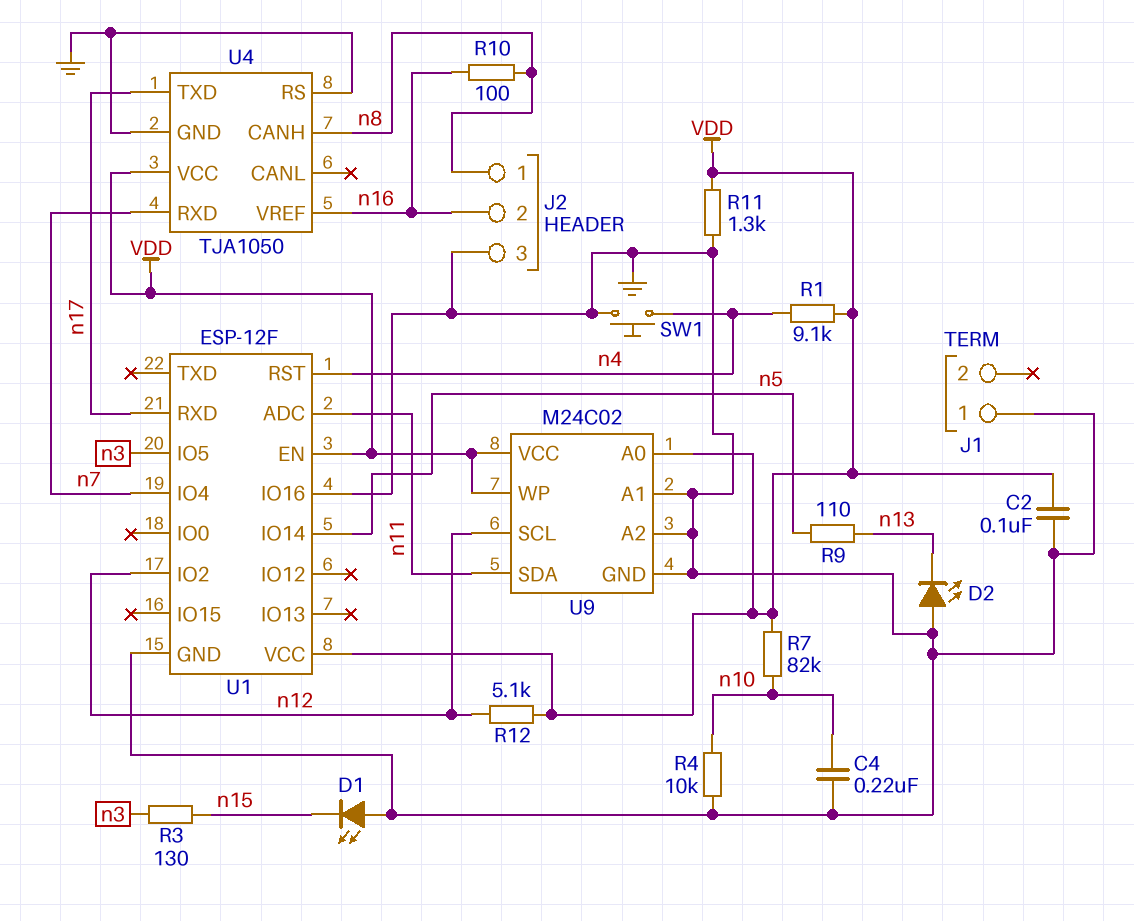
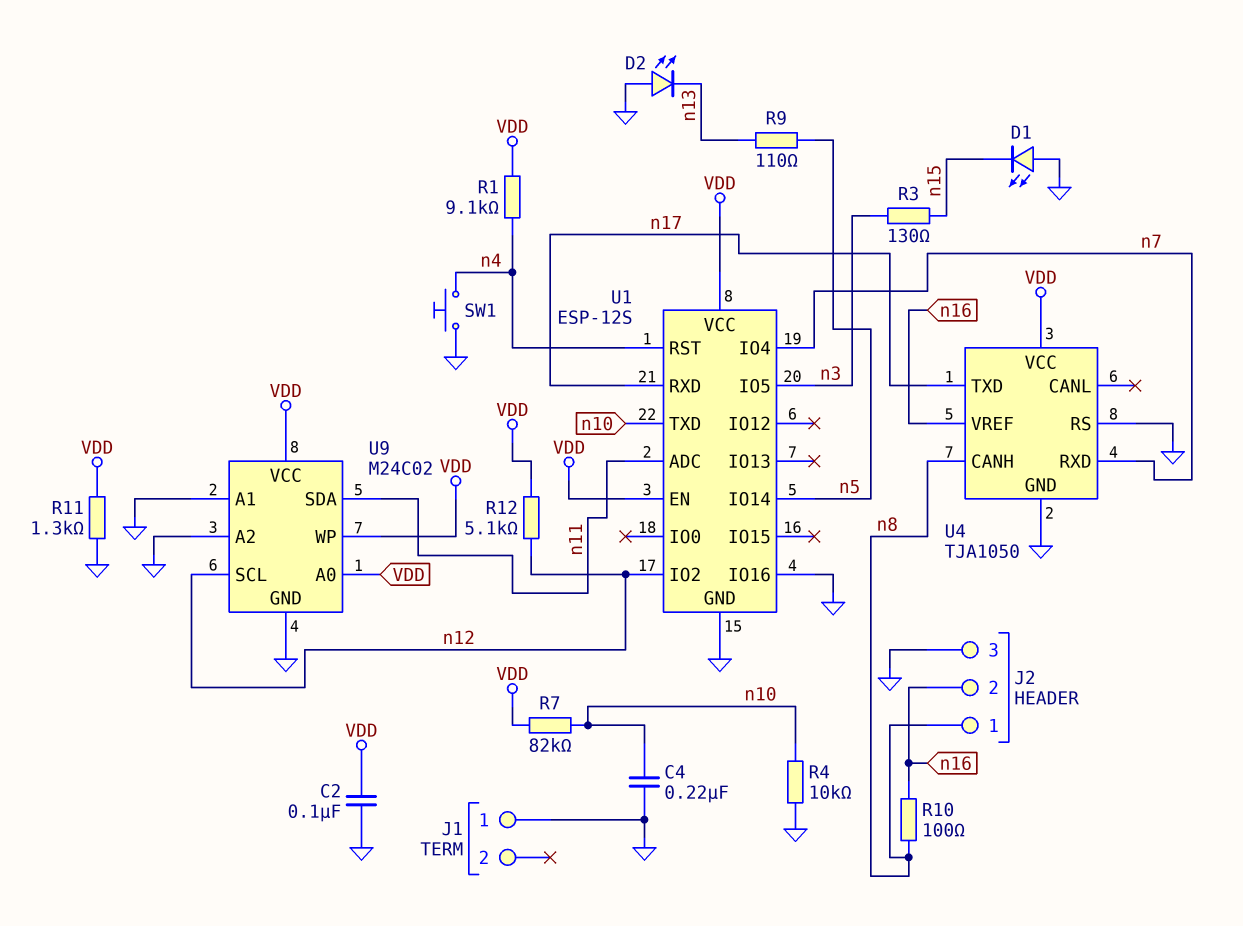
U1: ESP-12F -> ESP-12S
U1 pin TXD: none -> n10

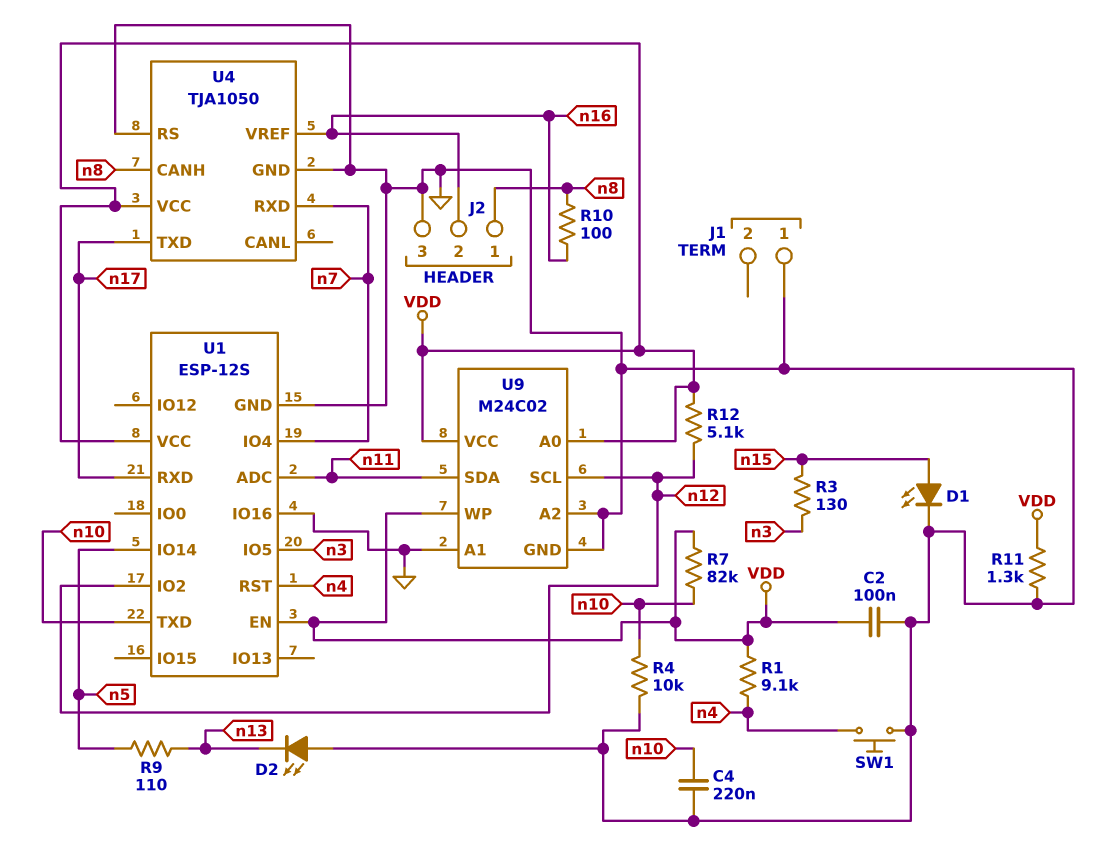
D1: LED (A GND, K n15) -> LED (A n15, K GND)

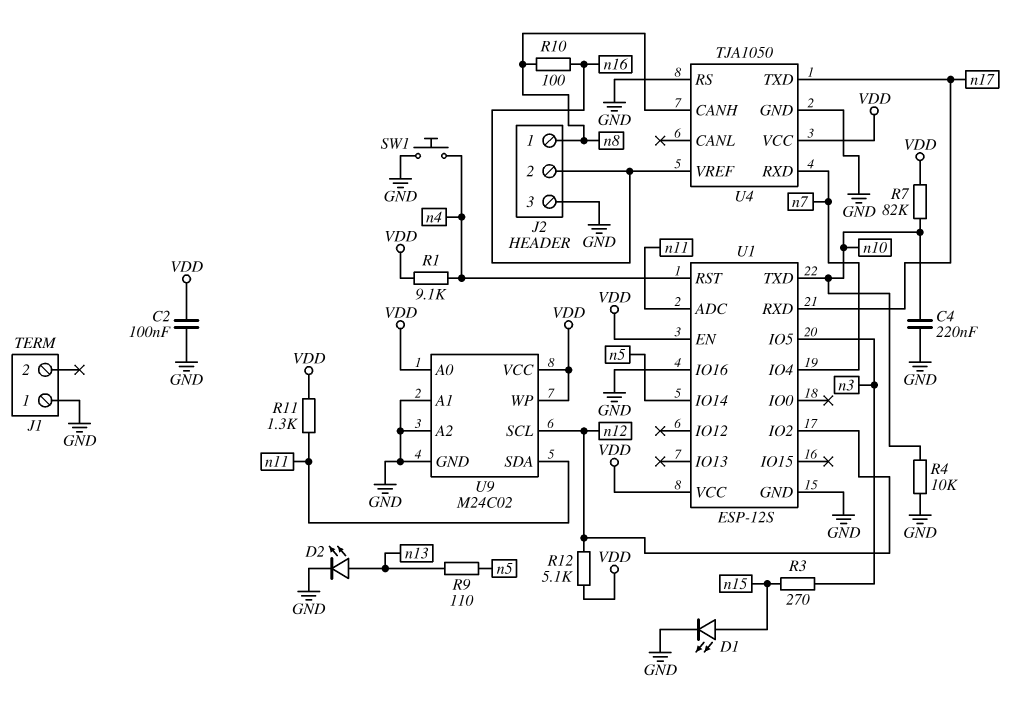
D2: LED (A GND, K n13) -> LED (A n13, K GND)
R3: 130 (n3, n15) -> 270 (n3, n15)
R11: 1.3k (GND, VDD) -> 1.3k (VDD, n11)

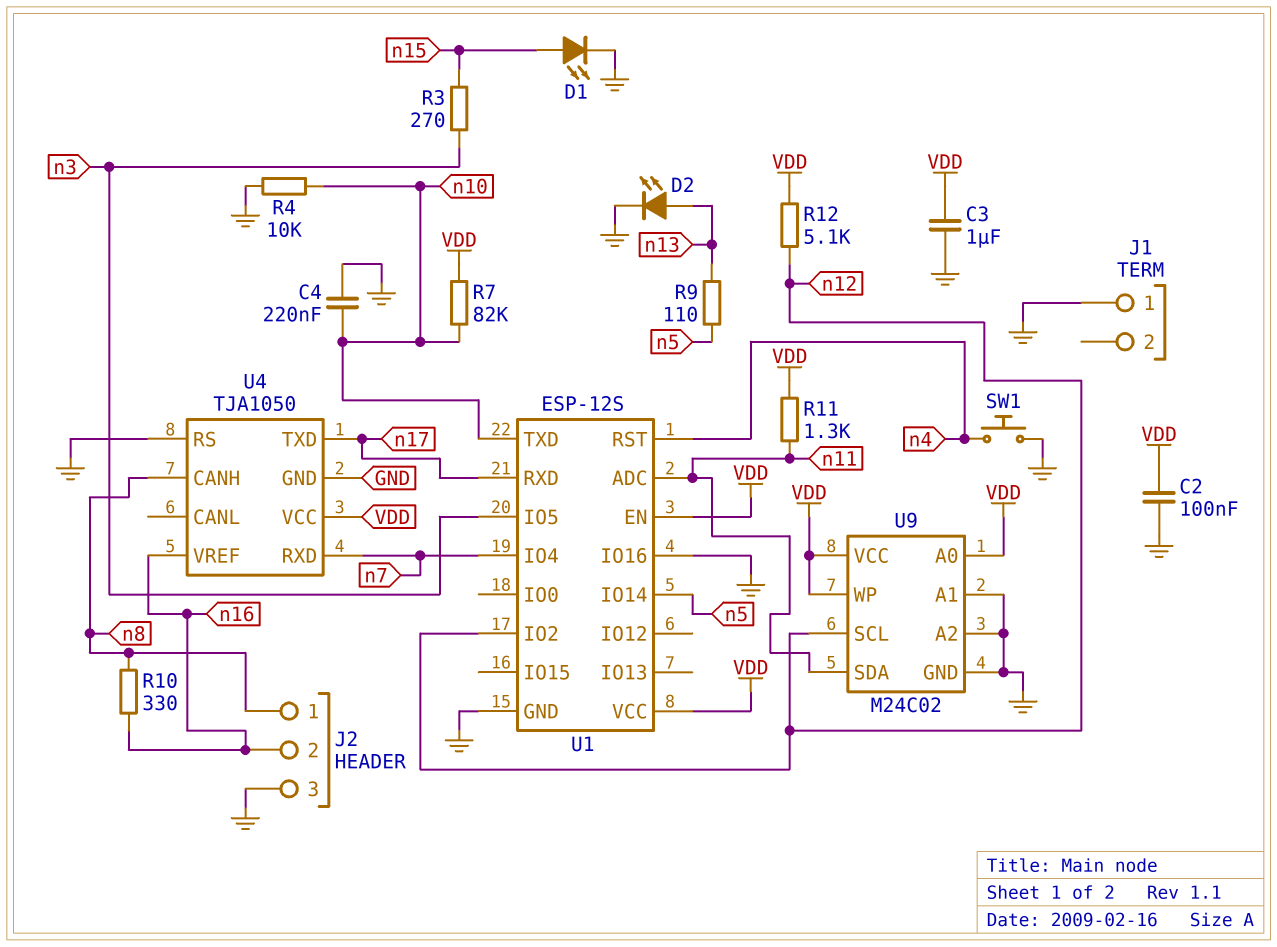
C3: none -> 1uF (GND, VDD)
R1: 9.1k (VDD, n4) -> none
R10: 100 (n8, n16) -> 330 (n8, n16)

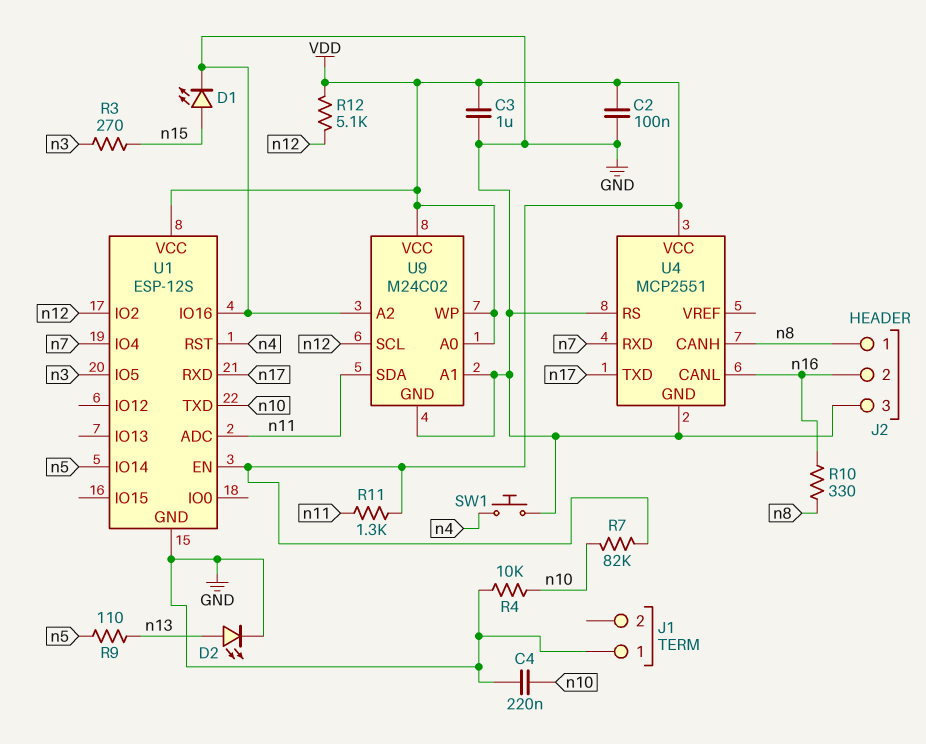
U4: TJA1050 -> MCP2551
U4 pin CANL: none -> n16
U4 pin VREF: n16 -> none

